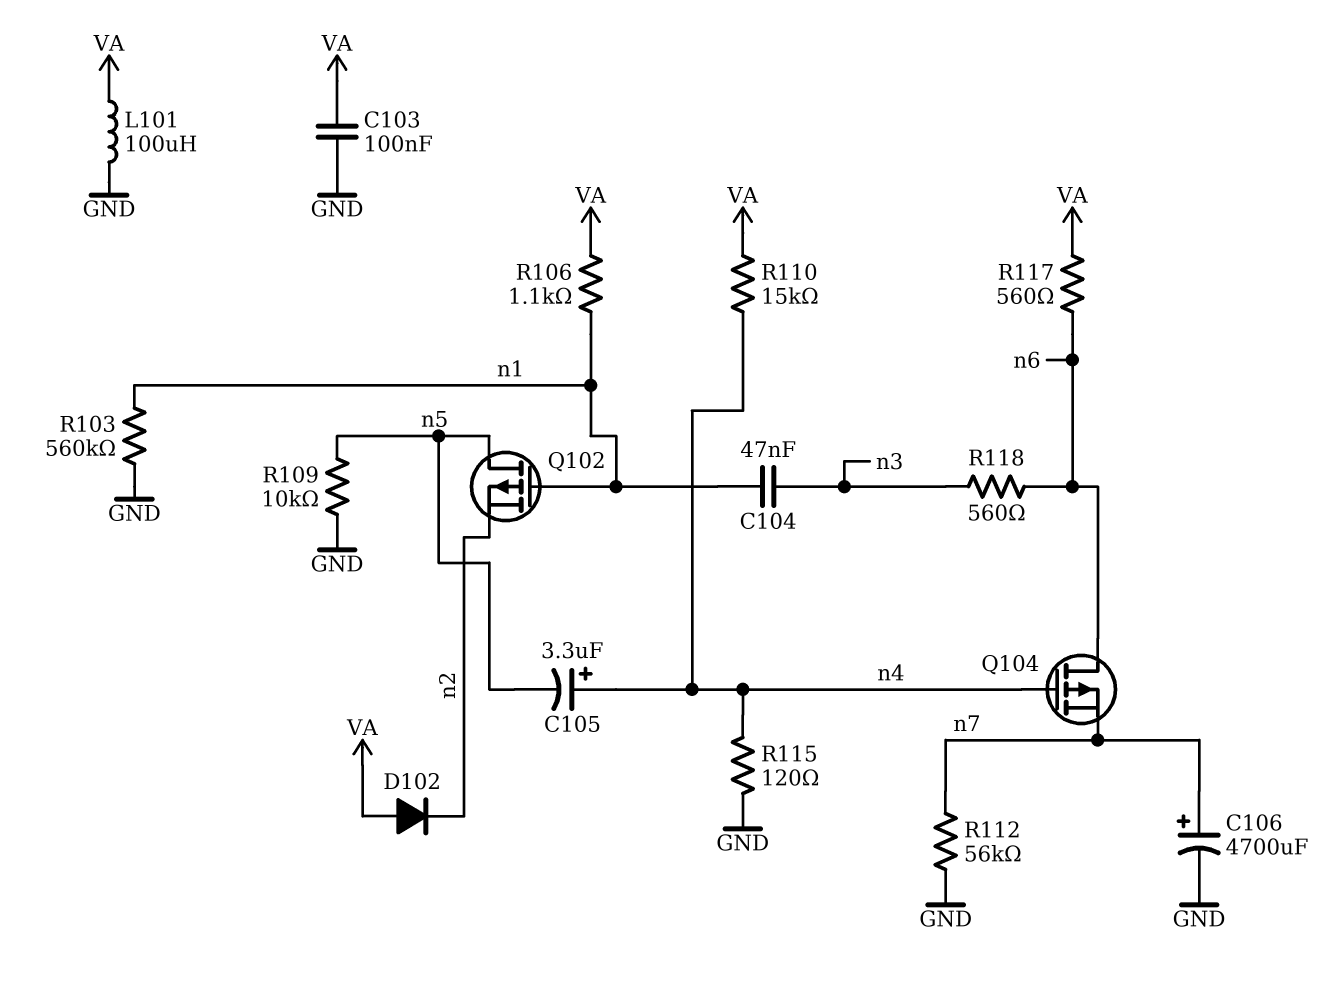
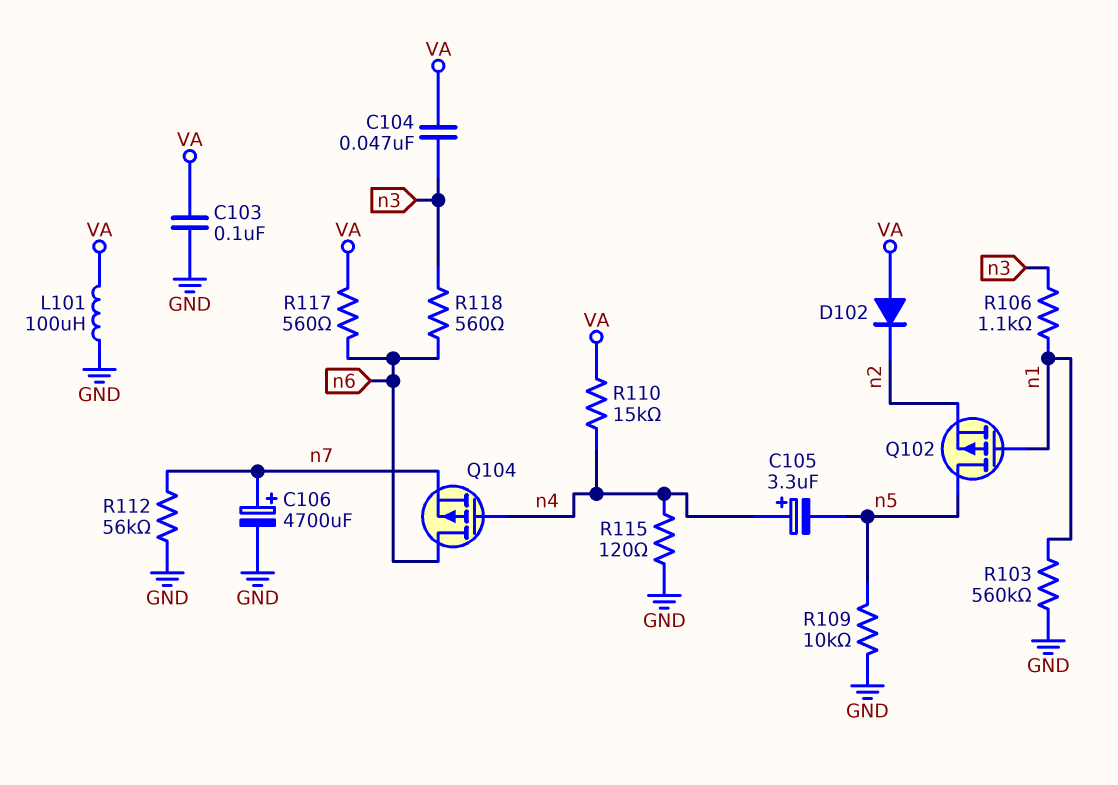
C104: 47nF (n1, n3) -> 47nF (VA, n3)
R106: 1.1k (VA, n1) -> 1.1k (n1, n3)

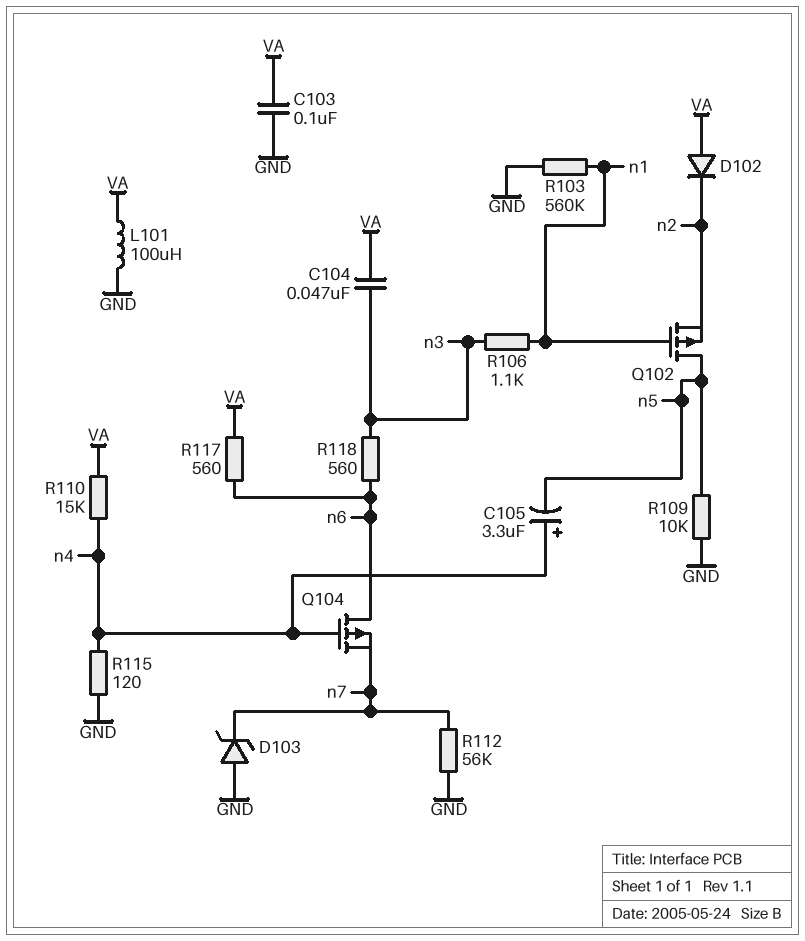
C106: 4700uF (plus n7, minus GND) -> none
D103: none -> zener (A GND, K n7)

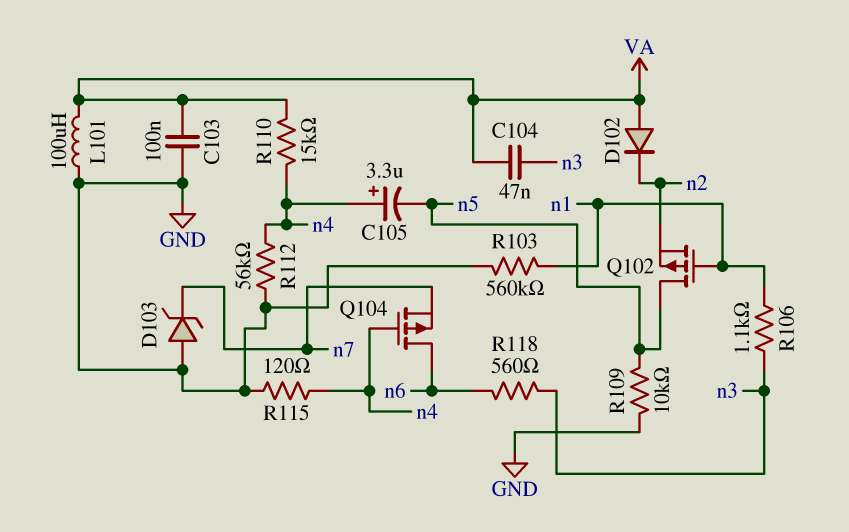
R112: 56k (GND, n7) -> 56k (GND, n4)
R117: 560 (VA, n6) -> none

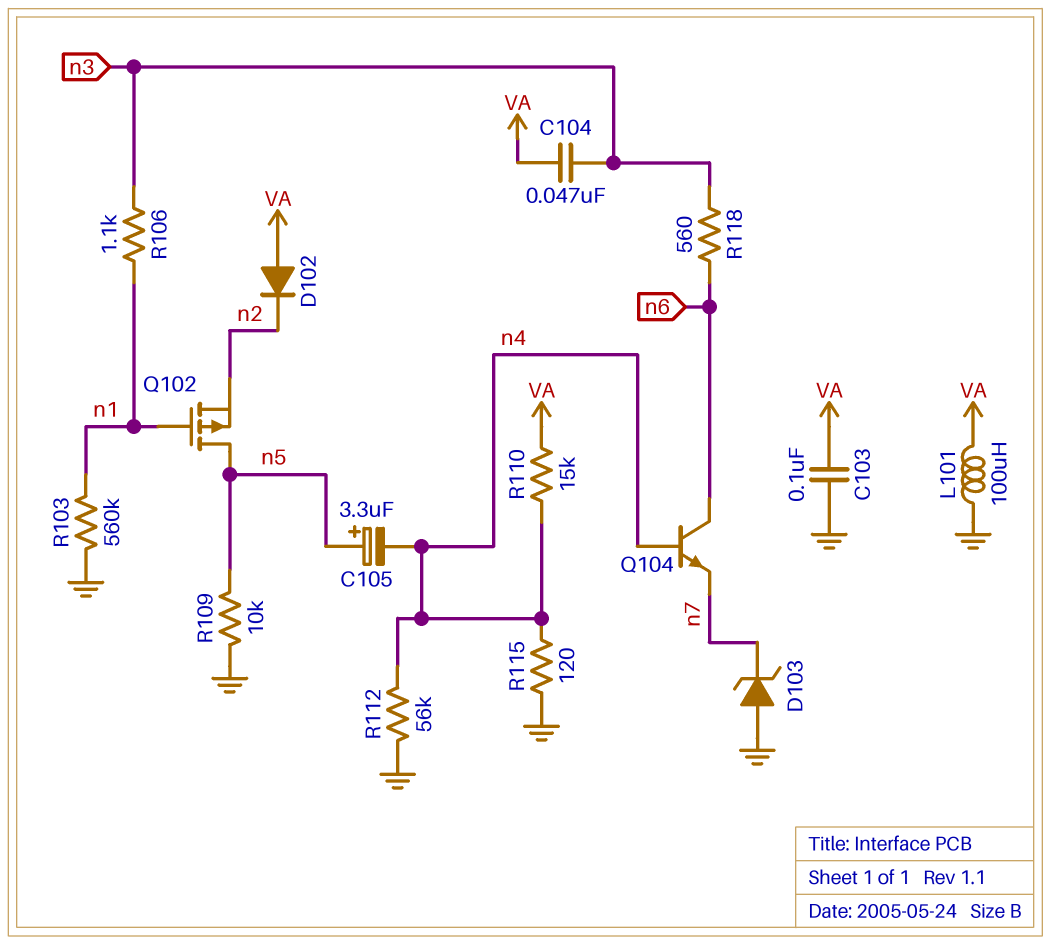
C105: 3.3uF (plus n4, minus n5) -> 3.3uF (plus n5, minus n4)
Q104: PMOS (G n4, D n6, S n7) -> NPN (B n4, C n6, E n7)

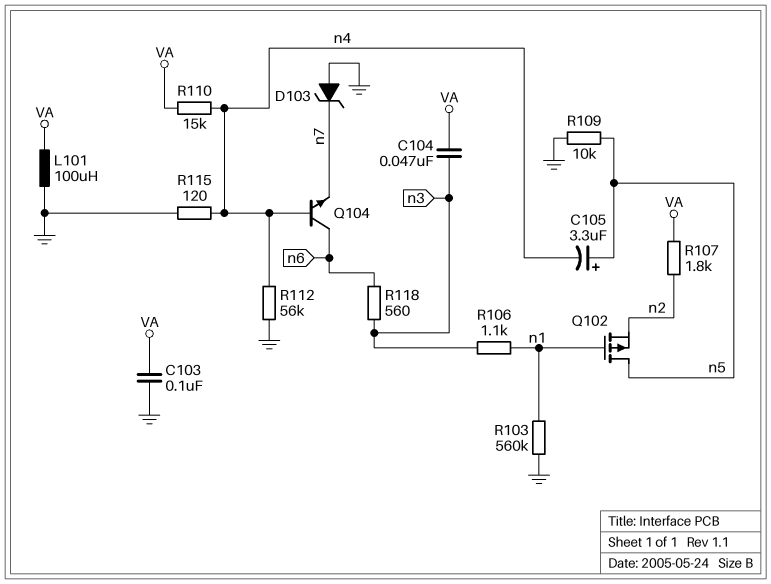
D102: diode (A VA, K n2) -> none
R107: none -> 1.8k (VA, n2)

